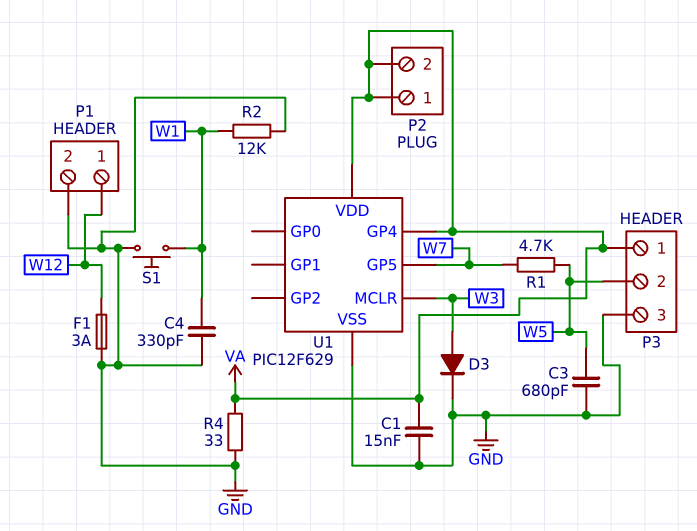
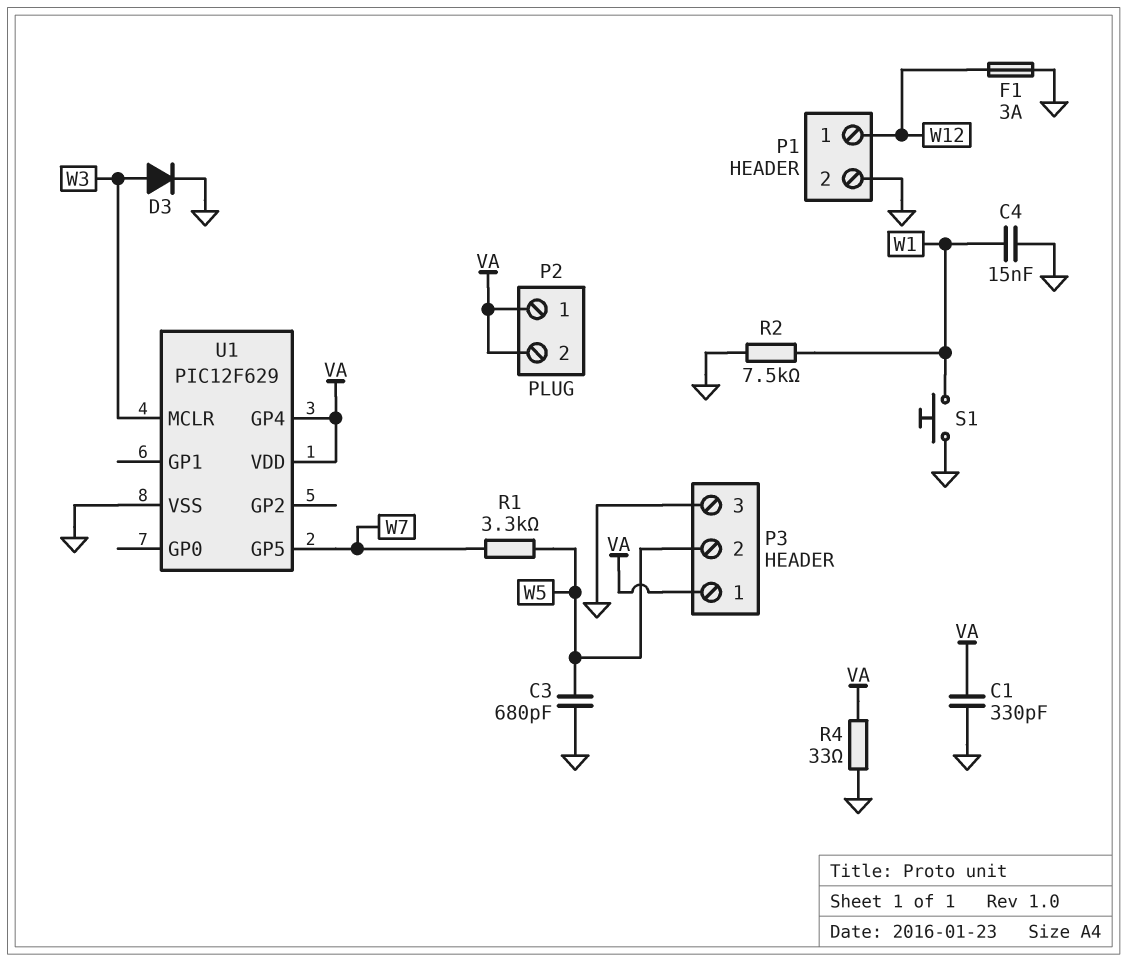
C1: 15nF (GND, VA) -> 330pF (GND, VA)
C4: 330pF (GND, W1) -> 15nF (GND, W1)
R1: 4.7k (W5, W7) -> 3.3k (W5, W7)
R2: 12k (GND, W1) -> 7.5k (GND, W1)

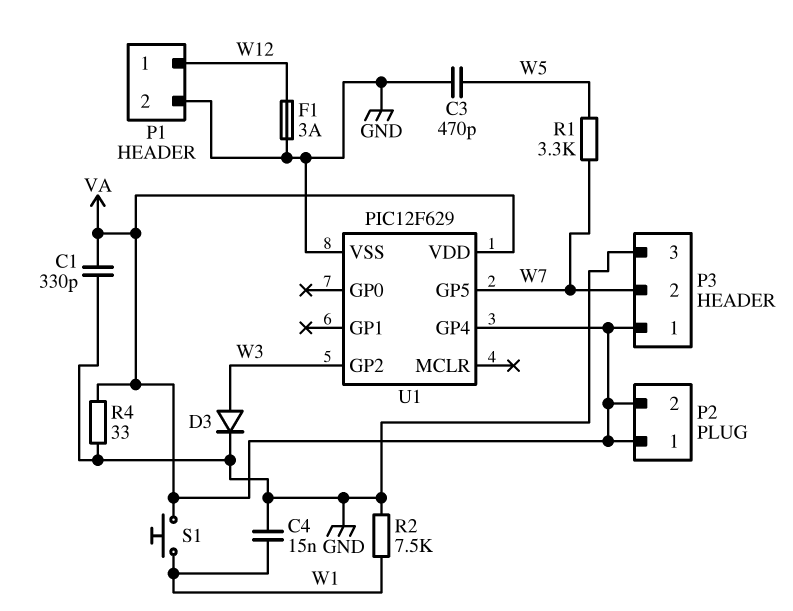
C3: 680pF (GND, W5) -> 470pF (GND, W5)
P3 pin 2: W5 -> W7
S1: button (GND, W1) -> button (VA, W1)
U1 pin GP2: none -> W3
U1 pin MCLR: W3 -> none

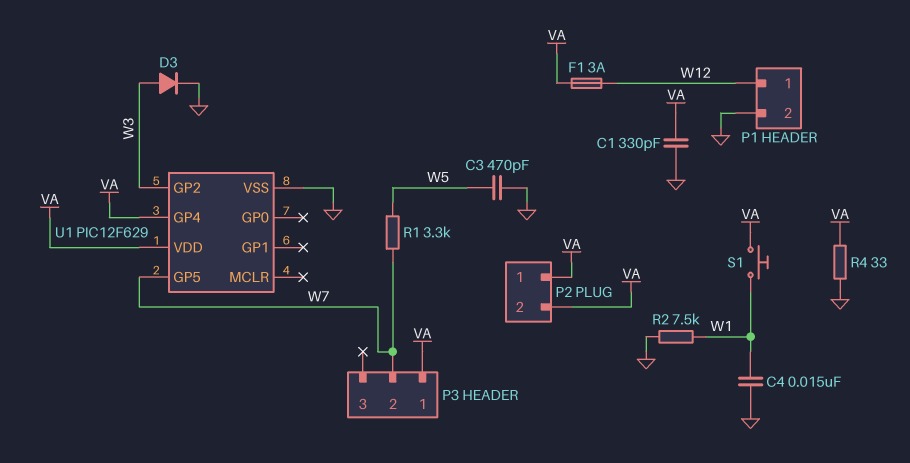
F1: 3A (GND, W12) -> 3A (VA, W12)
P3 pin 3: GND -> none

